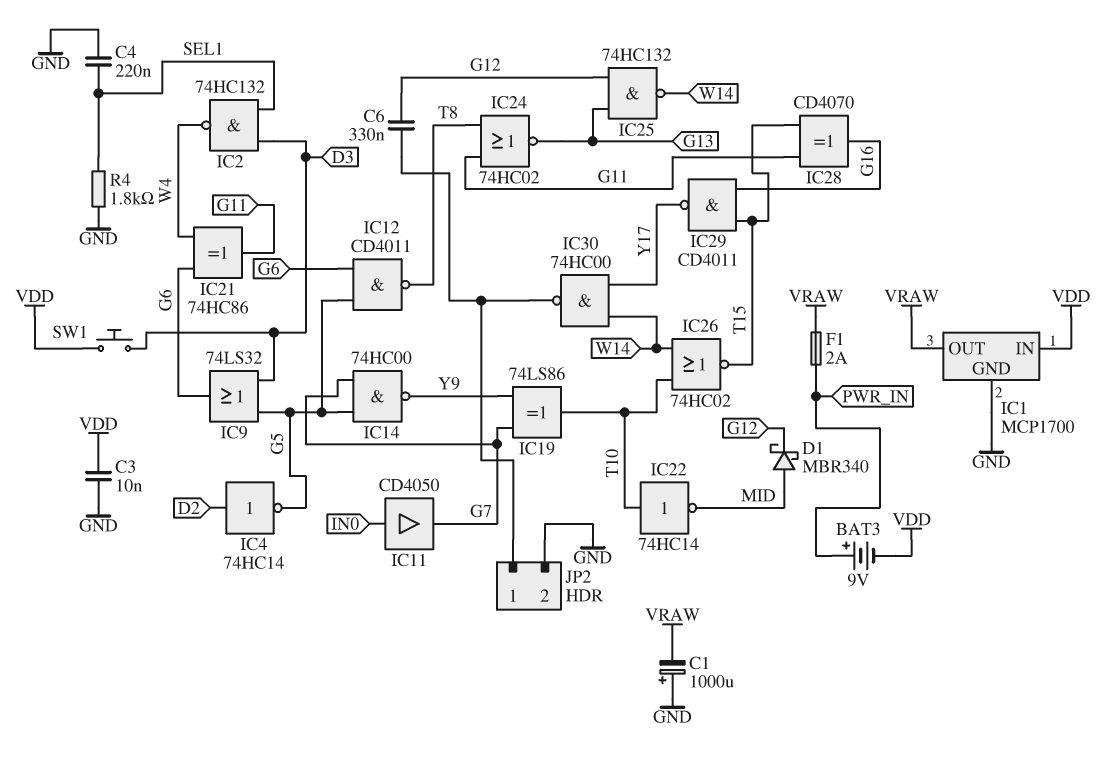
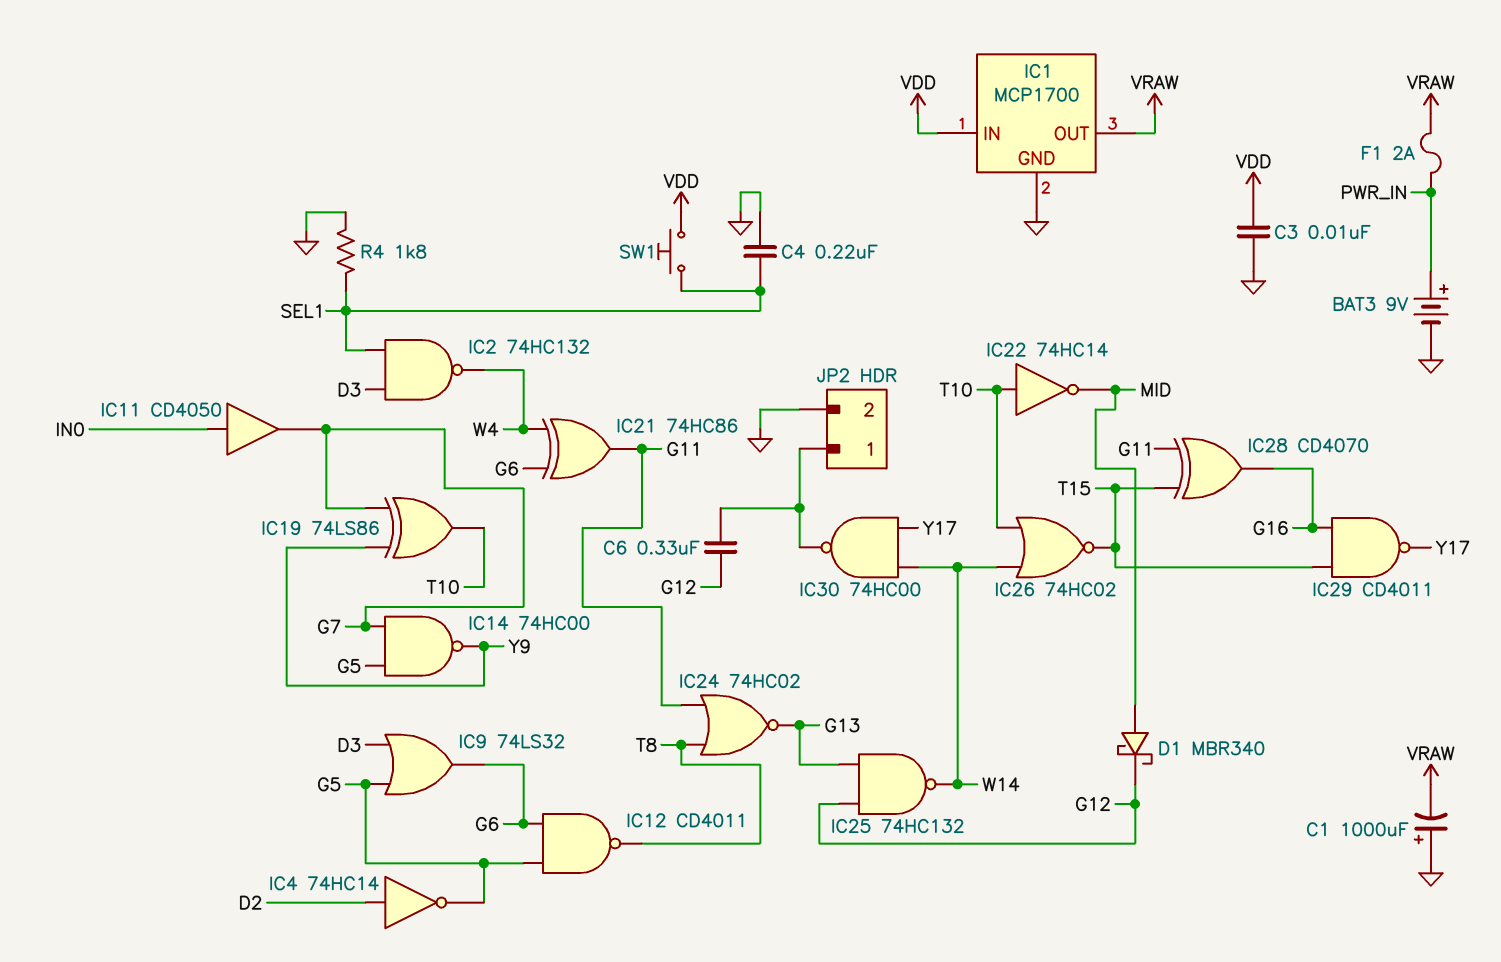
BAT3: 9V (plus PWR_IN, minus VDD) -> 9V (plus PWR_IN, minus GND)
SW1: button (D3, VDD) -> button (SEL1, VDD)

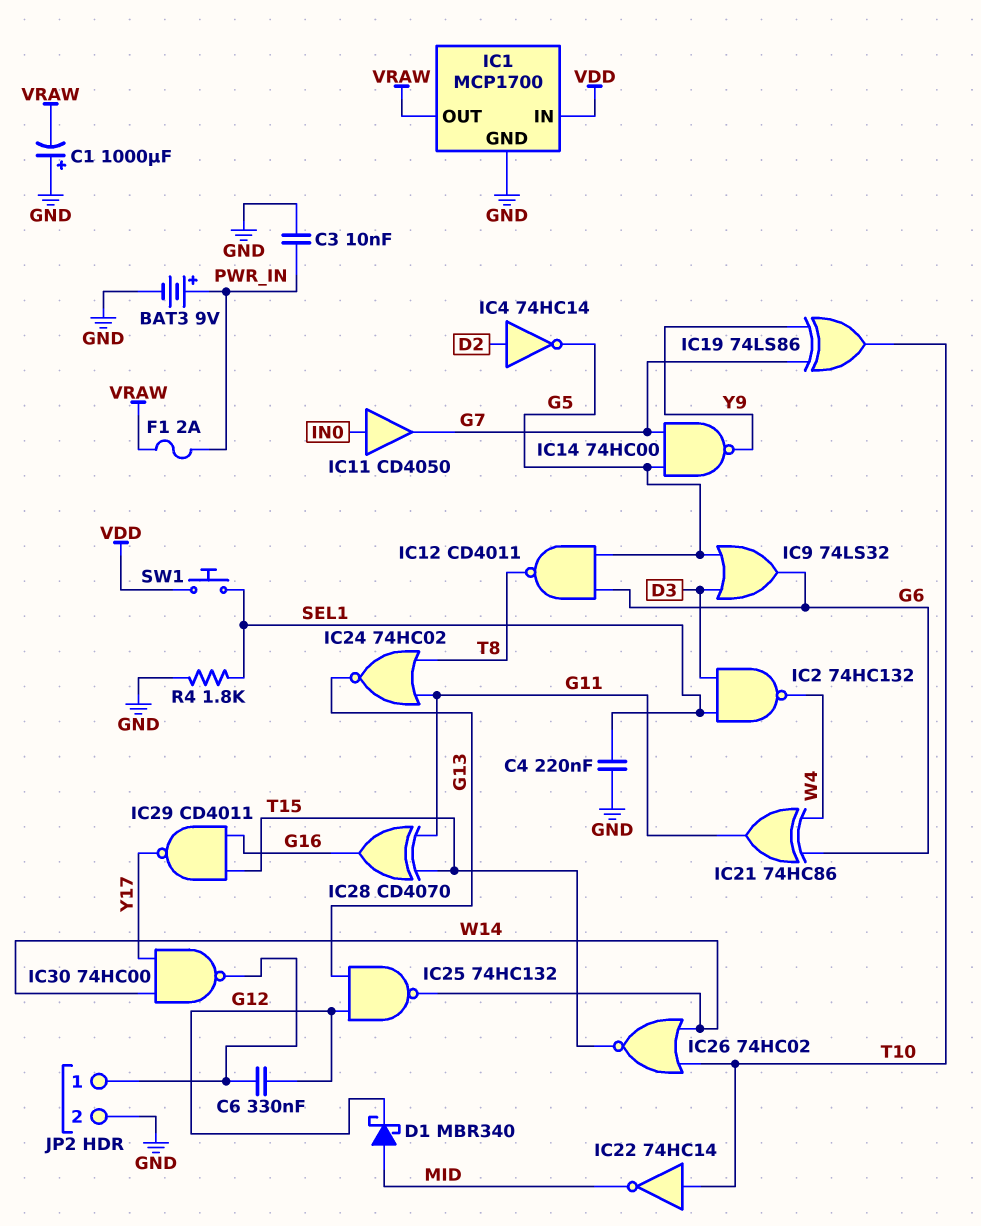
C3: 10nF (GND, VDD) -> 10nF (GND, PWR_IN)

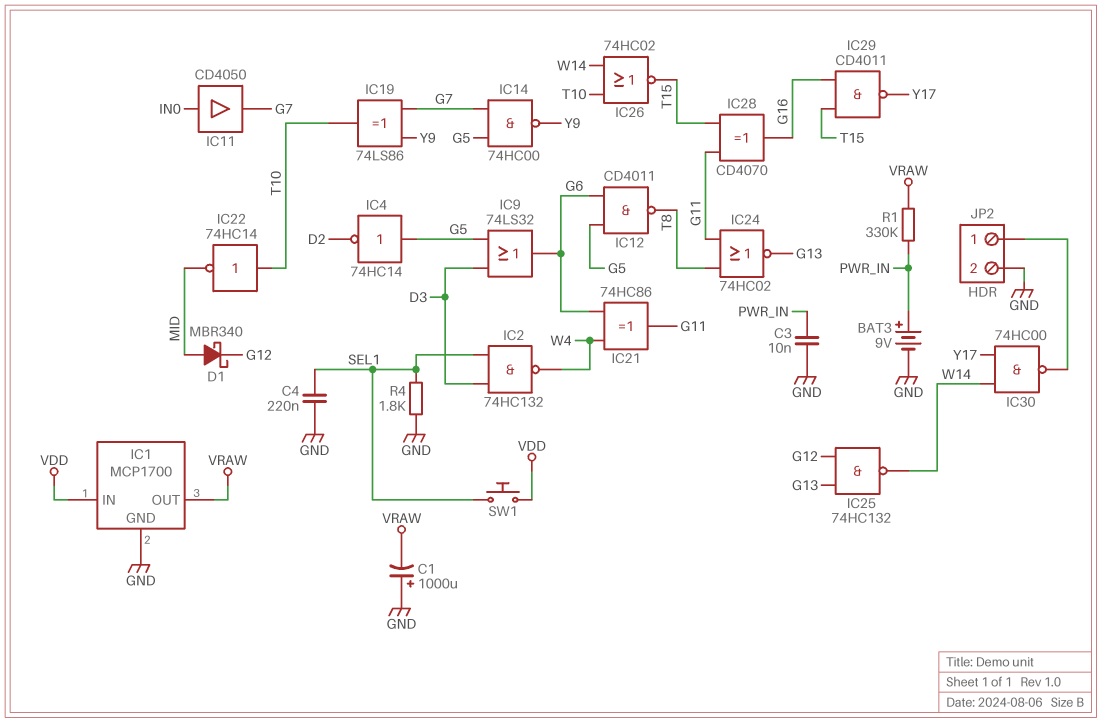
C6: 330nF (G12, JP2/1) -> none
F1: 2A (PWR_IN, VRAW) -> none
IC4: NOT 74HC14 (in D2, out G5) -> NOT 74HC14 (in G5, out D2)
R1: none -> 330k (PWR_IN, VRAW)

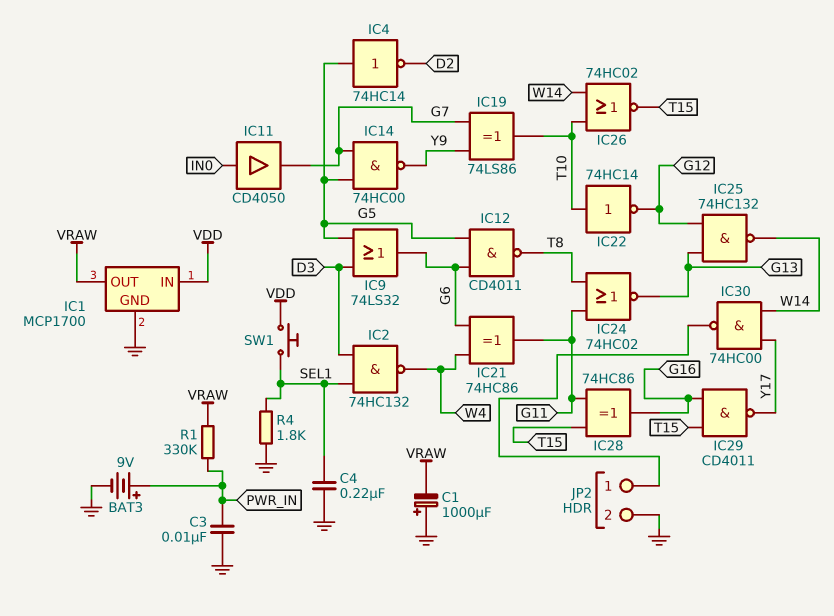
D1: schottky MBR340 (A MID, K G12) -> none
IC22: NOT 74HC14 (in T10, out MID) -> NOT 74HC14 (in T10, out G12)
IC28: XOR CD4070 (in G11, in T15, out G16) -> XOR 74HC86 (in G11, in T15, out G16)

